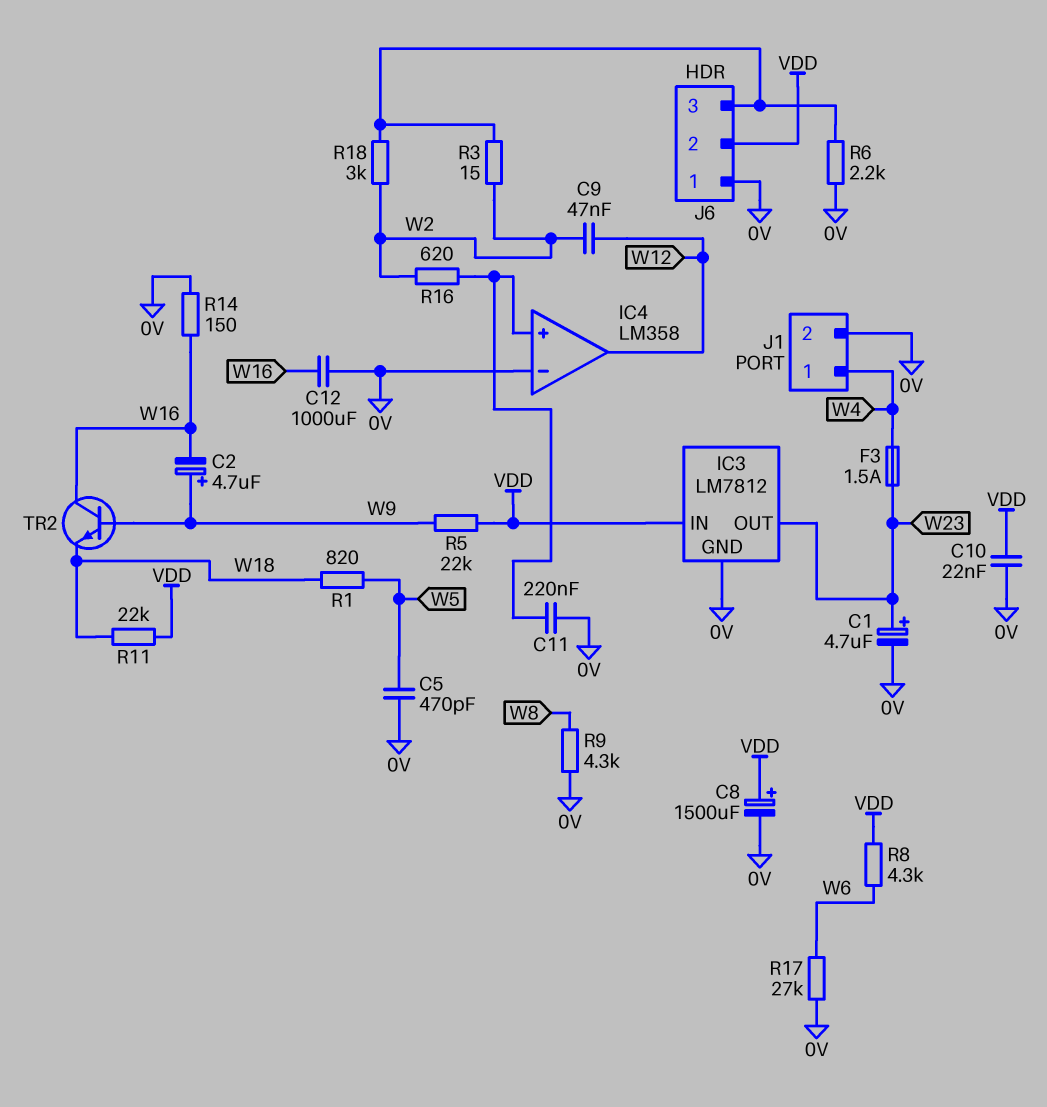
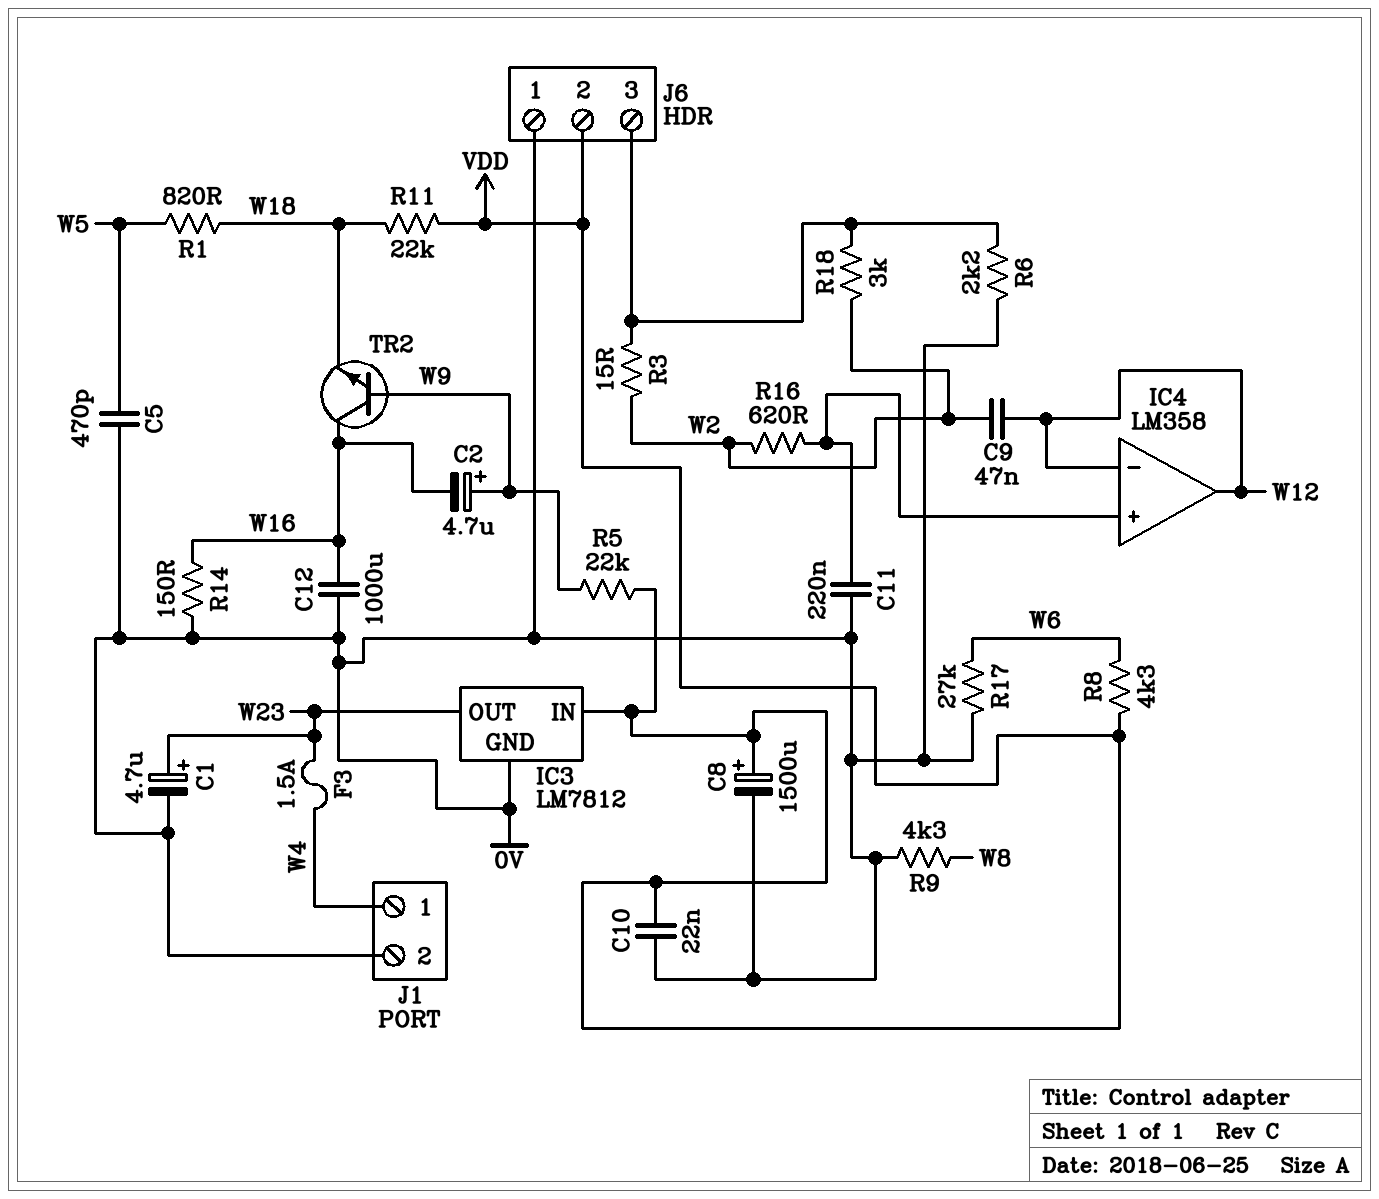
IC4 pin in-: 0V -> W12

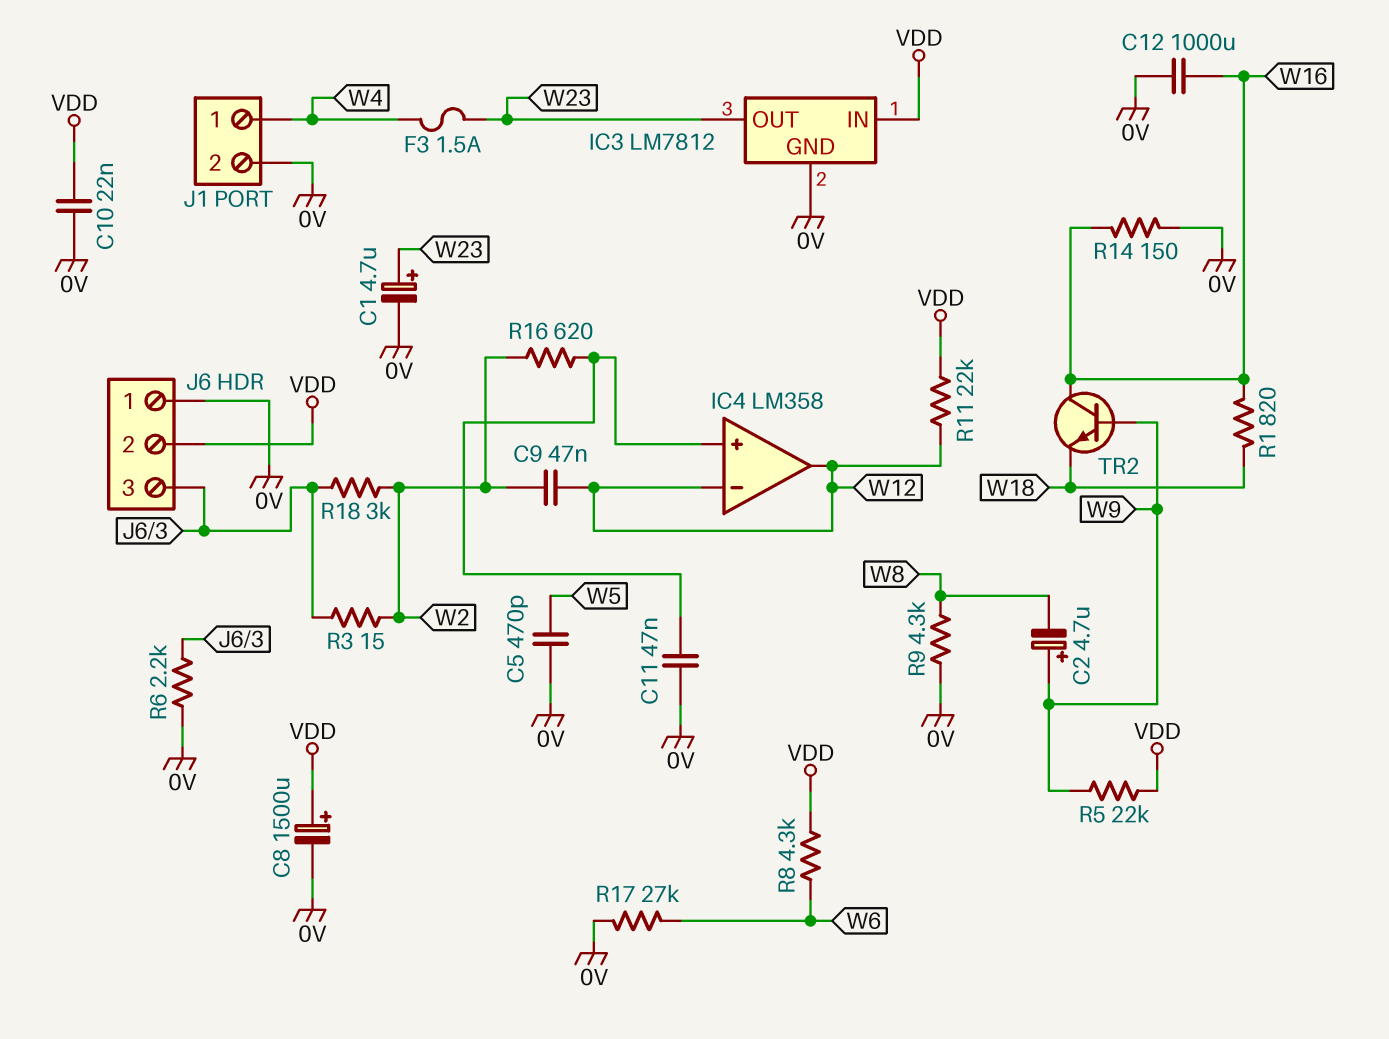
C2: 4.7uF (plus W9, minus W16) -> 4.7uF (plus W9, minus W8)
C11: 220nF (0V, IC4/in+) -> 47nF (0V, IC4/in+)
R1: 820 (W5, W18) -> 820 (W16, W18)
R11: 22k (VDD, W18) -> 22k (VDD, W12)

